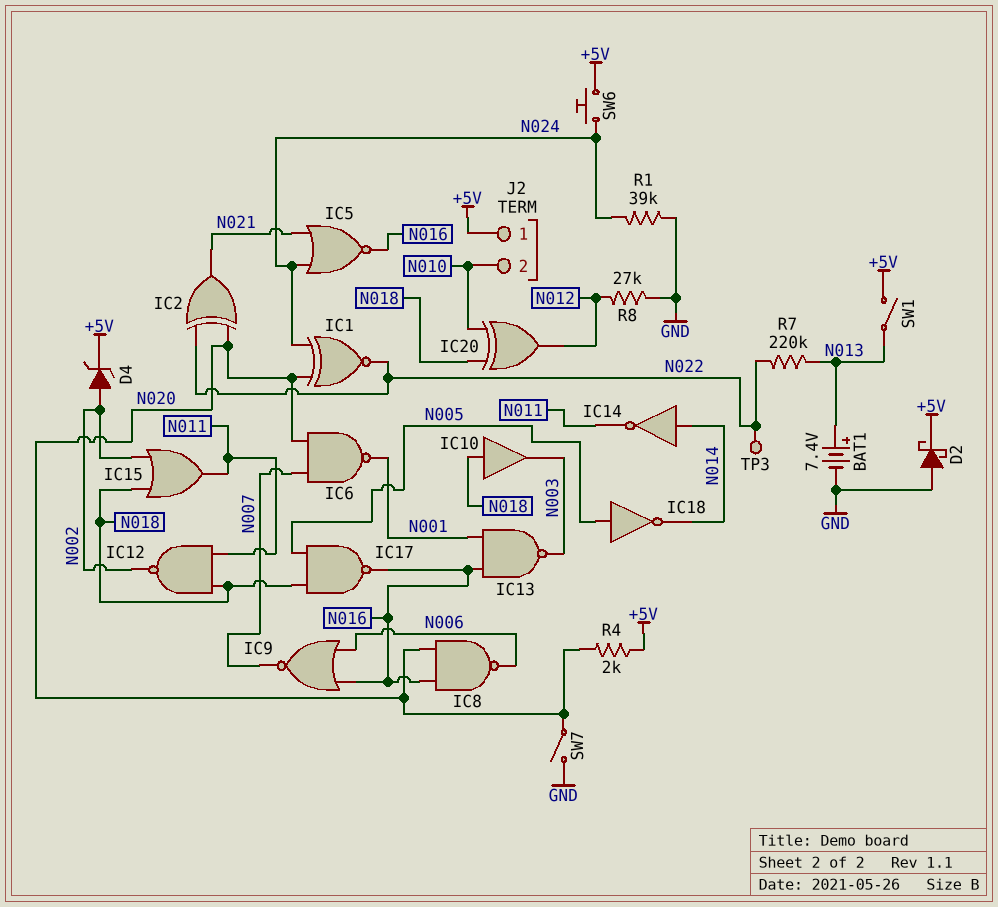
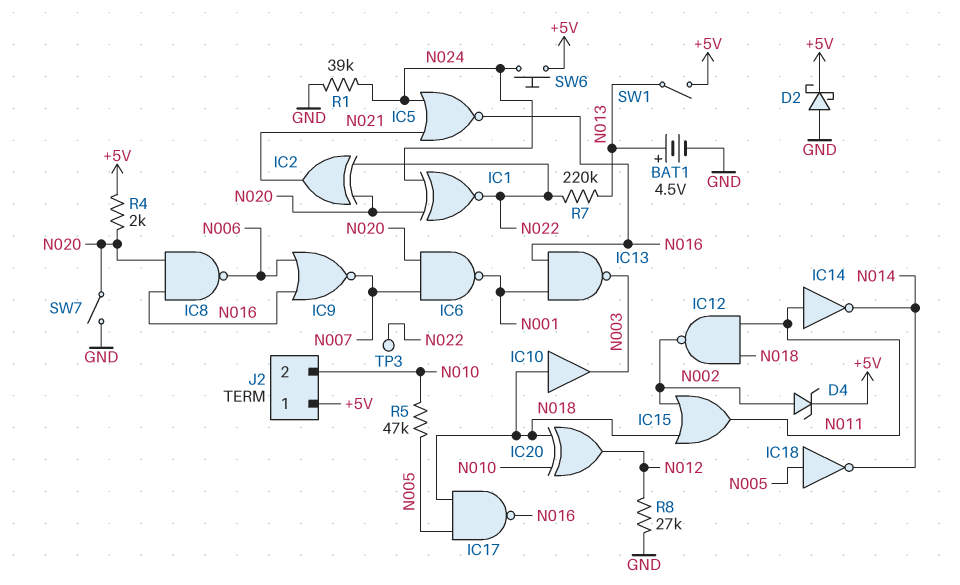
BAT1: 7.4V (plus N013, minus GND) -> 4.5V (plus N013, minus GND)
IC14: NOT (in N014, out N011) -> NOT (in N011, out N014)
R5: none -> 47k (N005, N010)

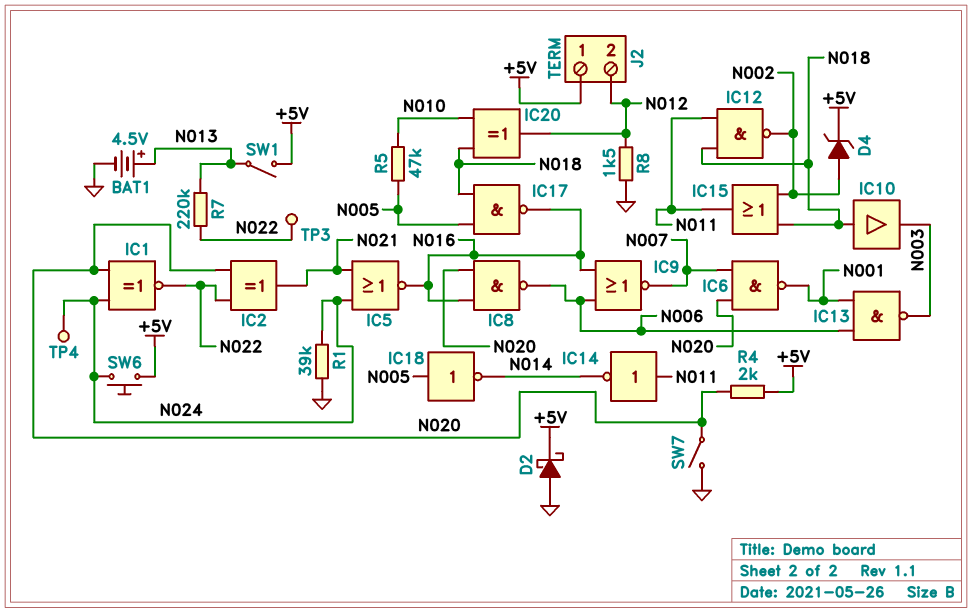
IC13: NAND (in N001, in N016, out N003) -> NAND (in N001, in N006, out N003)
J2 pin 2: N010 -> N012
R8: 27k (GND, N012) -> 1.5k (GND, N012)
TP4: none -> test point (N024)

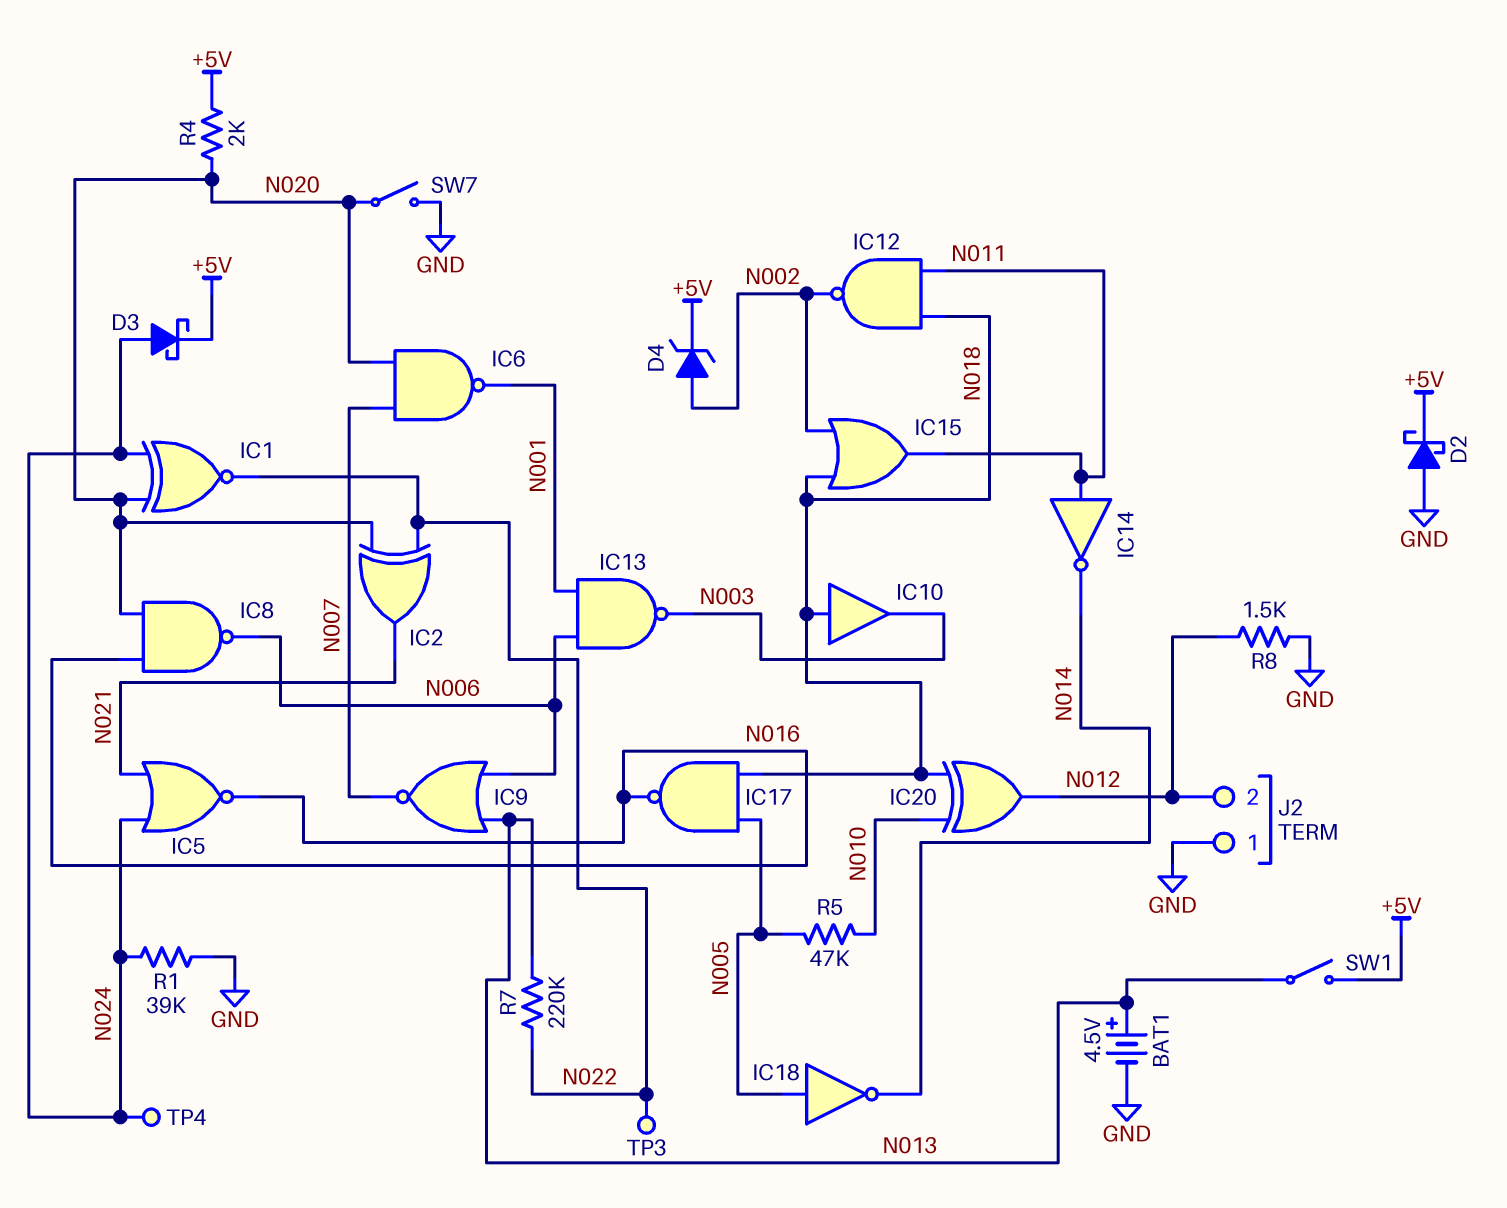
D3: none -> schottky (A N024, K +5V)
IC9: NOR (in N006, in N016, out N007) -> NOR (in N006, in N013, out N007)
J2 pin 1: +5V -> GND
SW6: button (+5V, N024) -> none

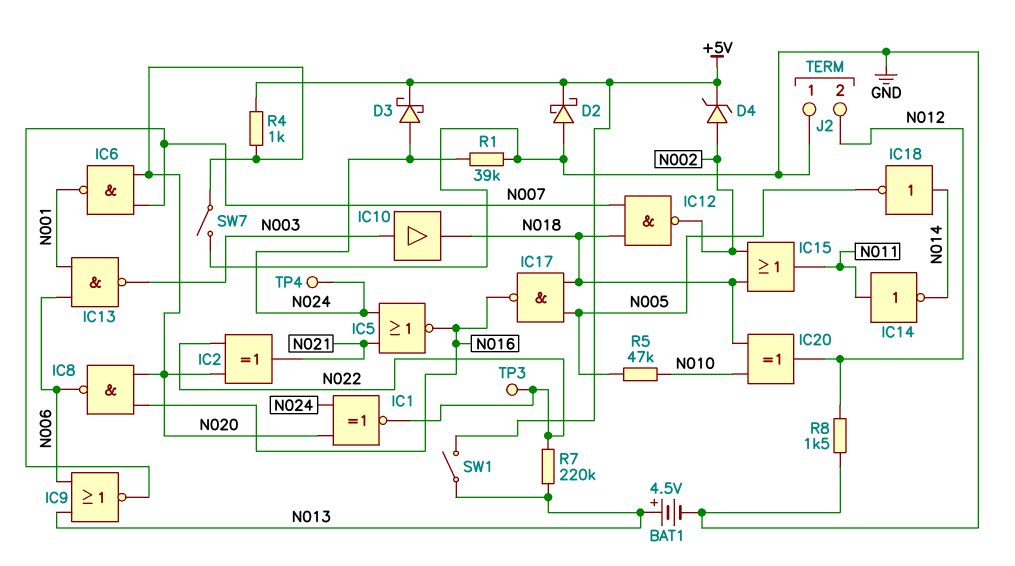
IC10: buffer (in N018, out N003) -> buffer (in N003, out N018)
IC12: NAND (in N011, in N018, out N002) -> NAND (in N007, in N018, out N002)
IC18: NOT (in N005, out N014) -> NOT (in N014, out N005)
R4: 2k (+5V, N020) -> 1k (+5V, N020)

